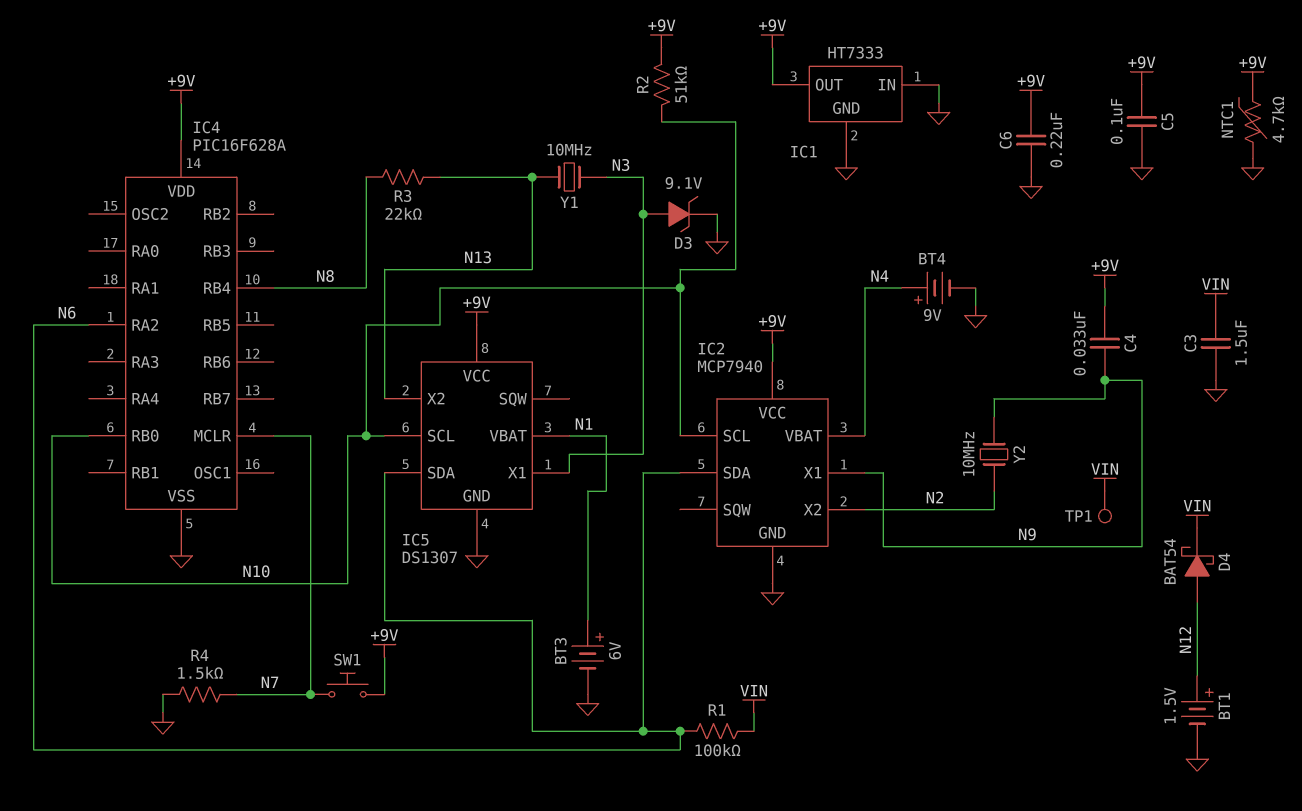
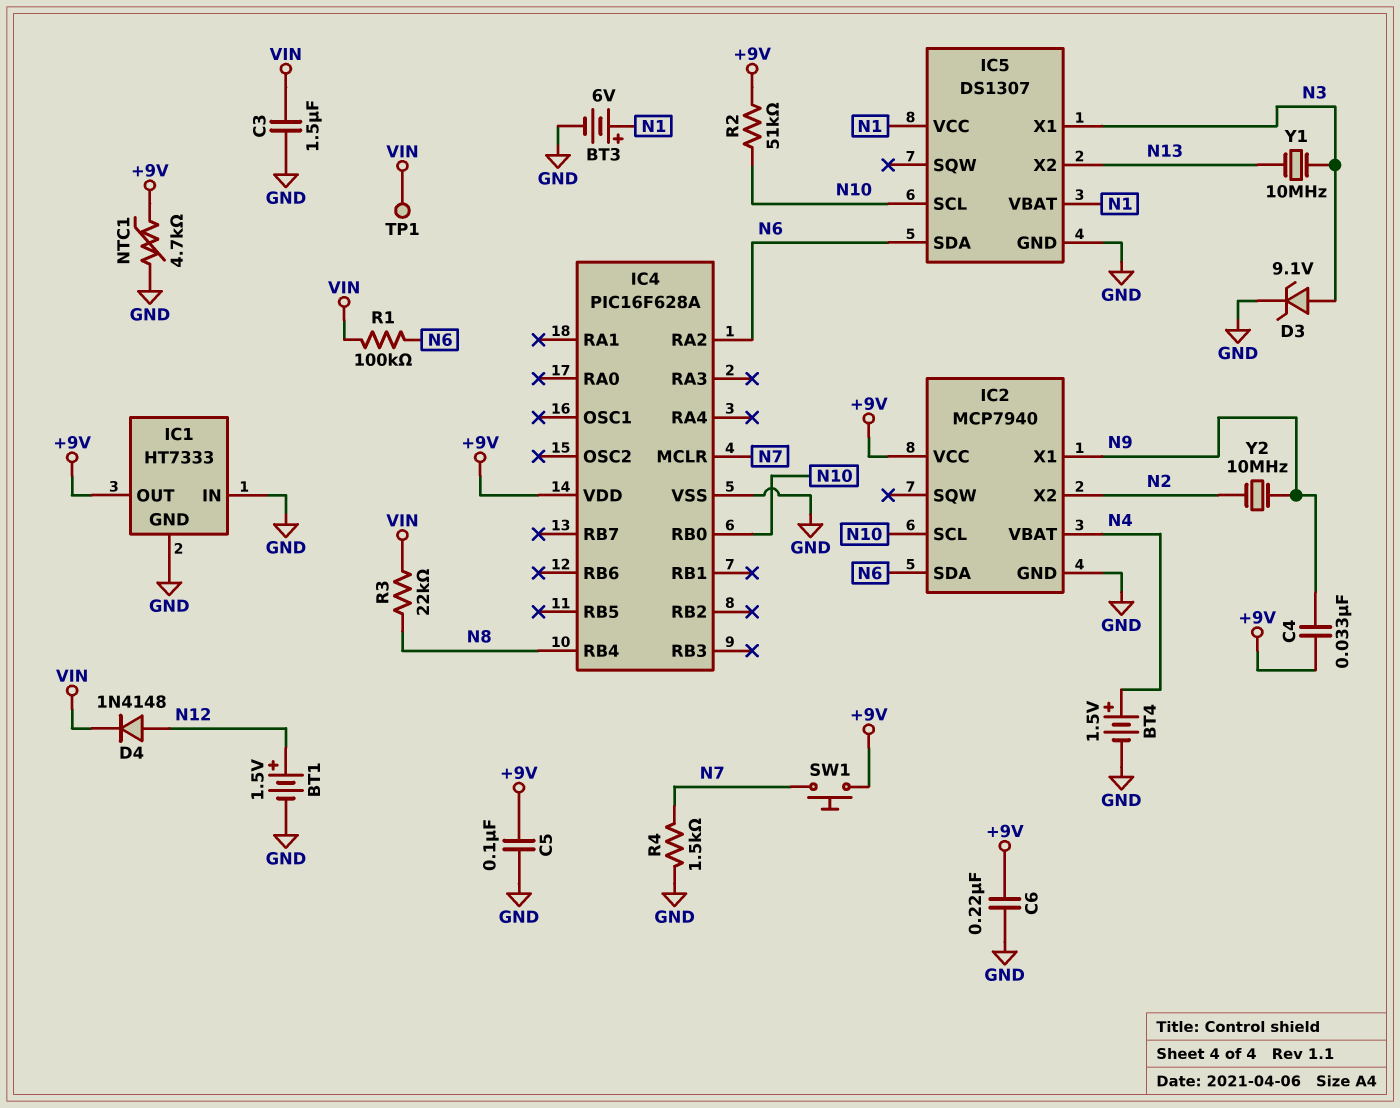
BT4: 9V (plus N4, minus GND) -> 1.5V (plus N4, minus GND)
D4: schottky BAT54 (A N12, K VIN) -> diode 1N4148 (A N12, K VIN)
IC5 pin VCC: +9V -> N1
R3: 22k (N8, N13) -> 22k (N8, VIN)

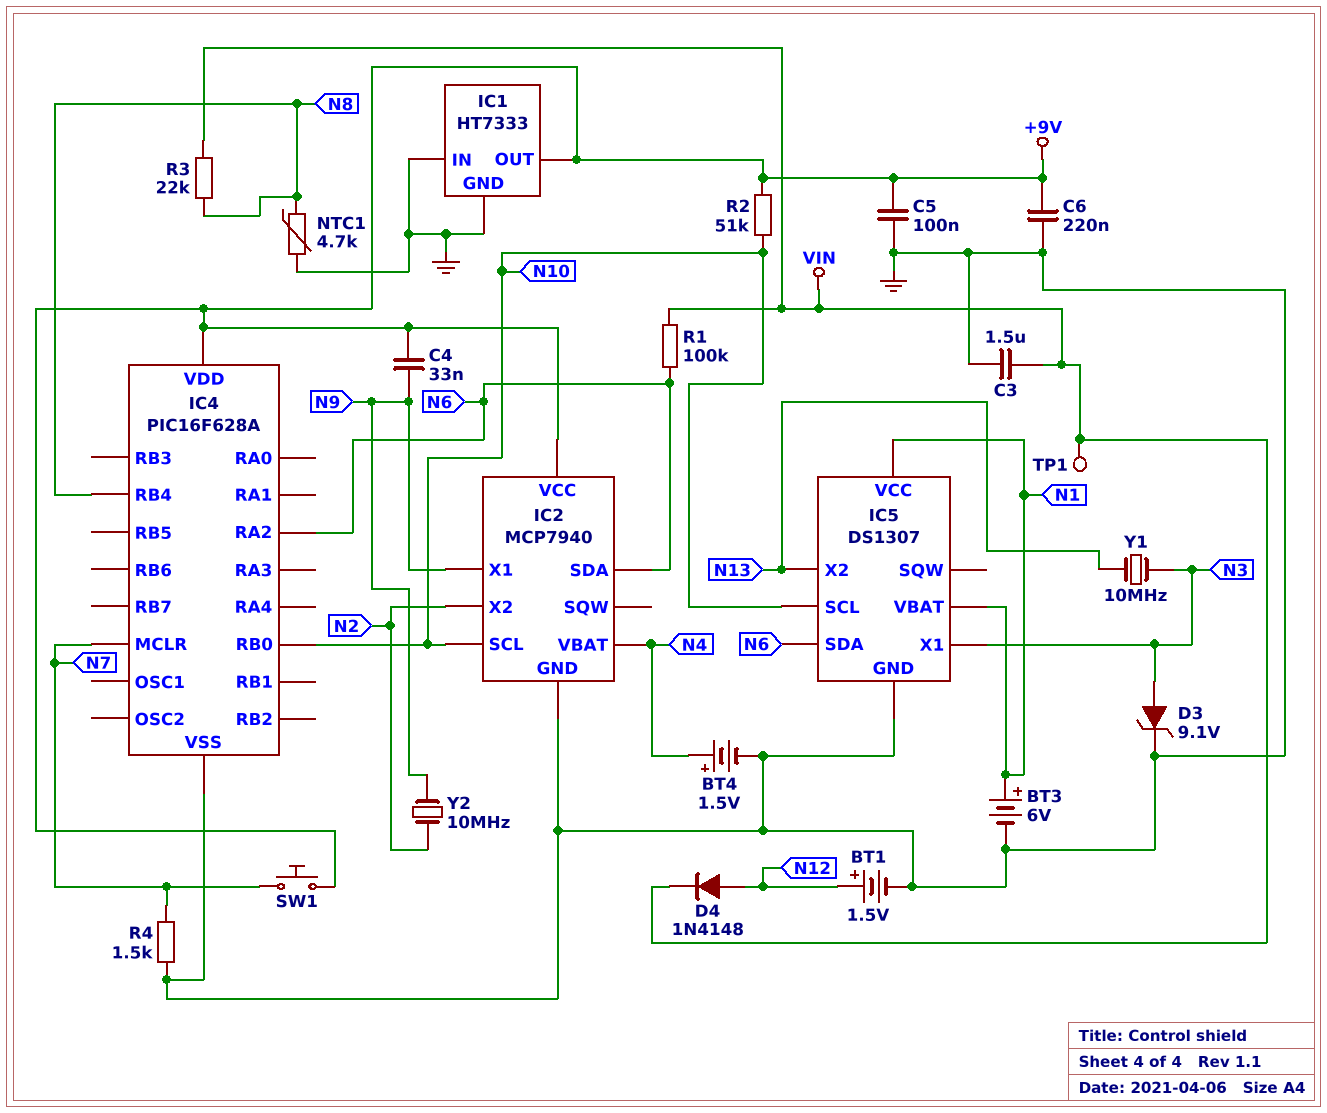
NTC1: 4.7k (+9V, GND) -> 4.7k (GND, N8)

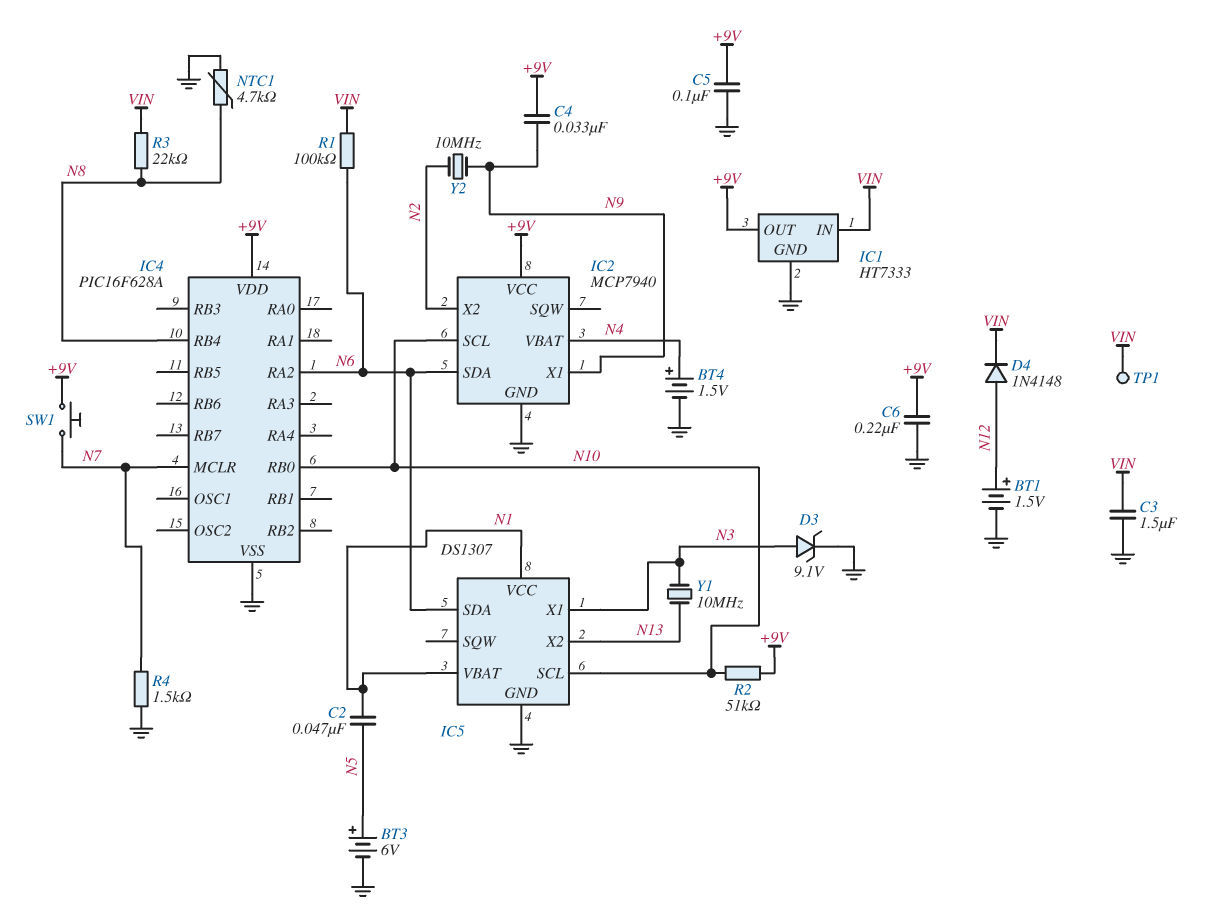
BT3: 6V (plus N1, minus GND) -> 6V (plus N5, minus GND)
C2: none -> 47nF (N1, N5)
IC1 pin IN: GND -> VIN

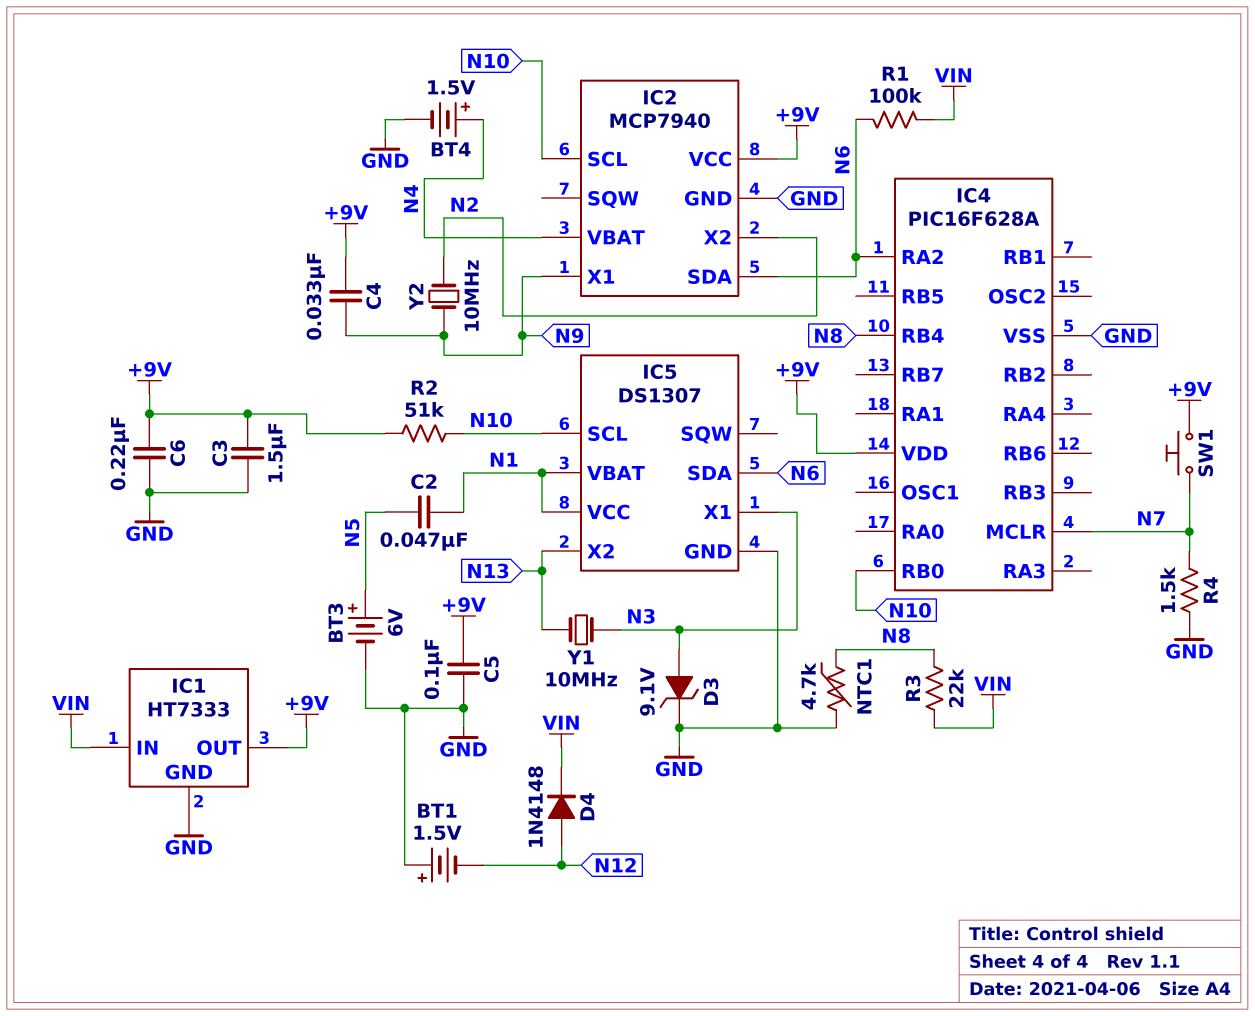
BT1: 1.5V (plus N12, minus GND) -> 1.5V (plus GND, minus N12)
C3: 1.5uF (GND, VIN) -> 1.5uF (+9V, GND)
TP1: test point (VIN) -> none

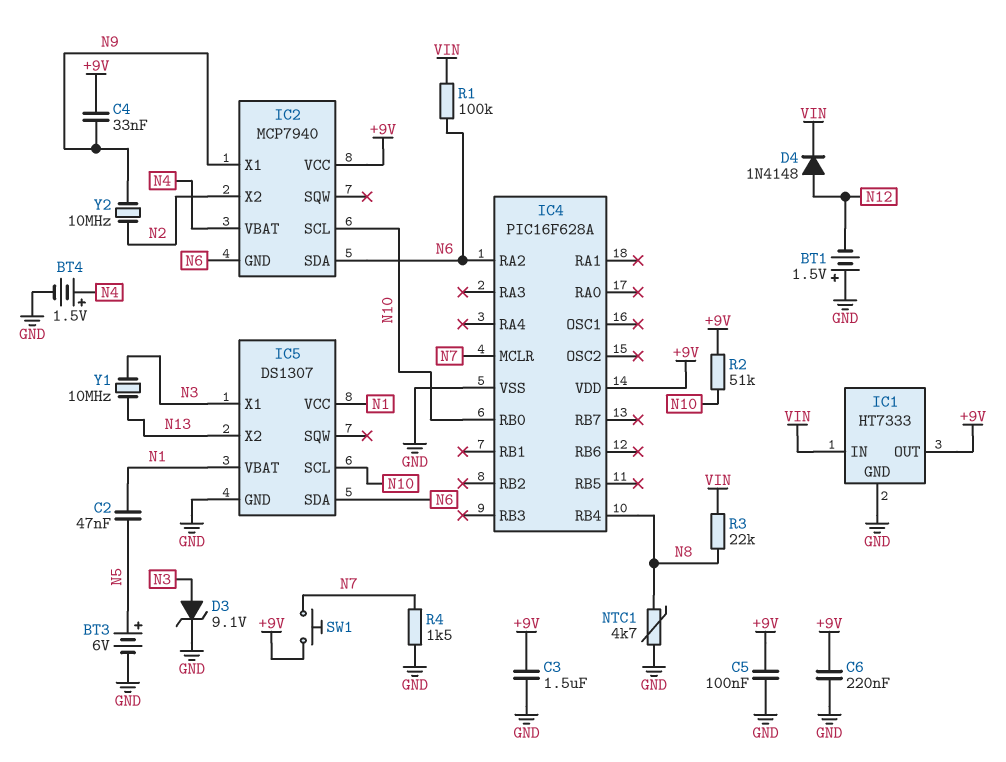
IC2 pin GND: GND -> N6

